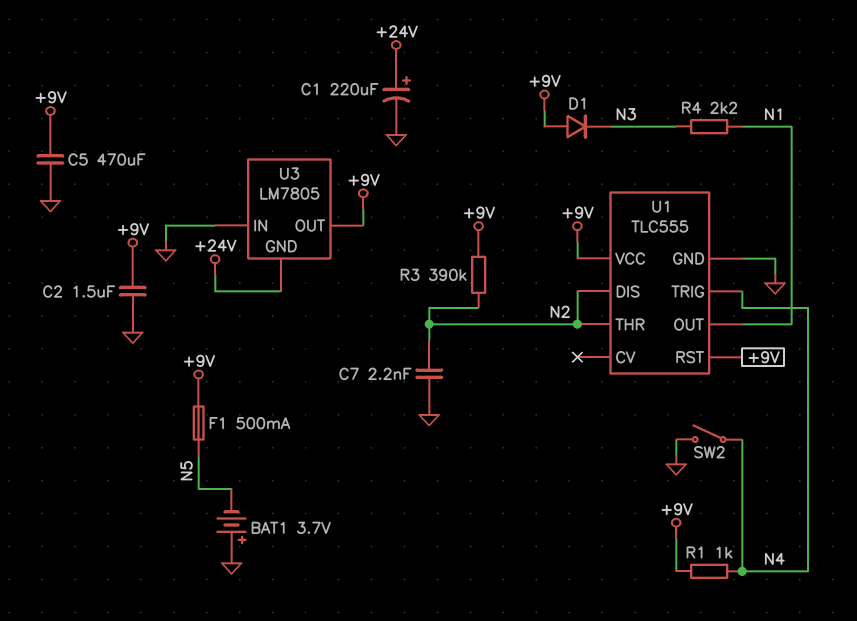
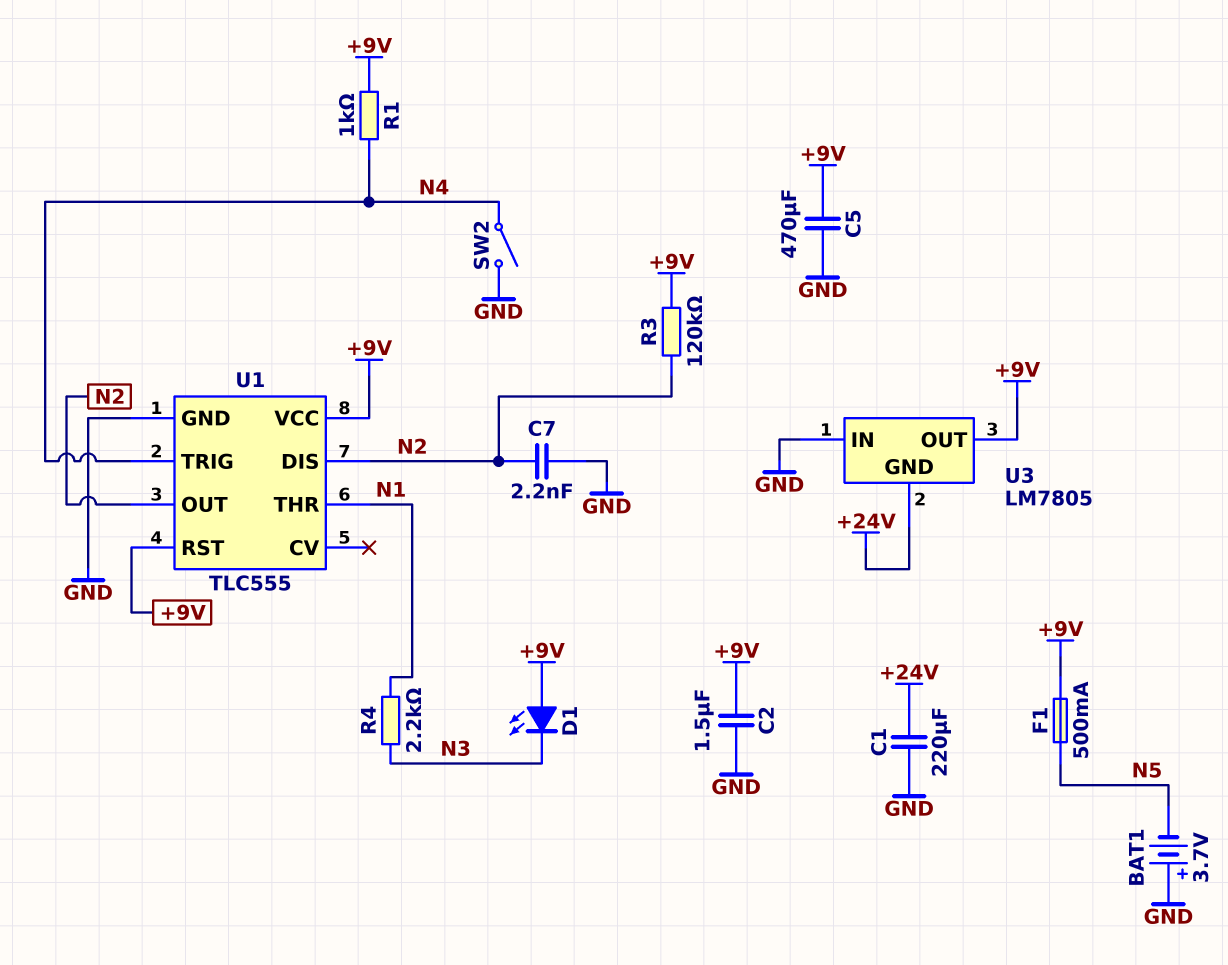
C1: 220uF (plus +24V, minus GND) -> 220uF (+24V, GND)
D1: diode (A +9V, K N3) -> LED (A +9V, K N3)
R3: 390k (+9V, N2) -> 120k (+9V, N2)
U1 pin OUT: N1 -> N2
U1 pin THR: N2 -> N1

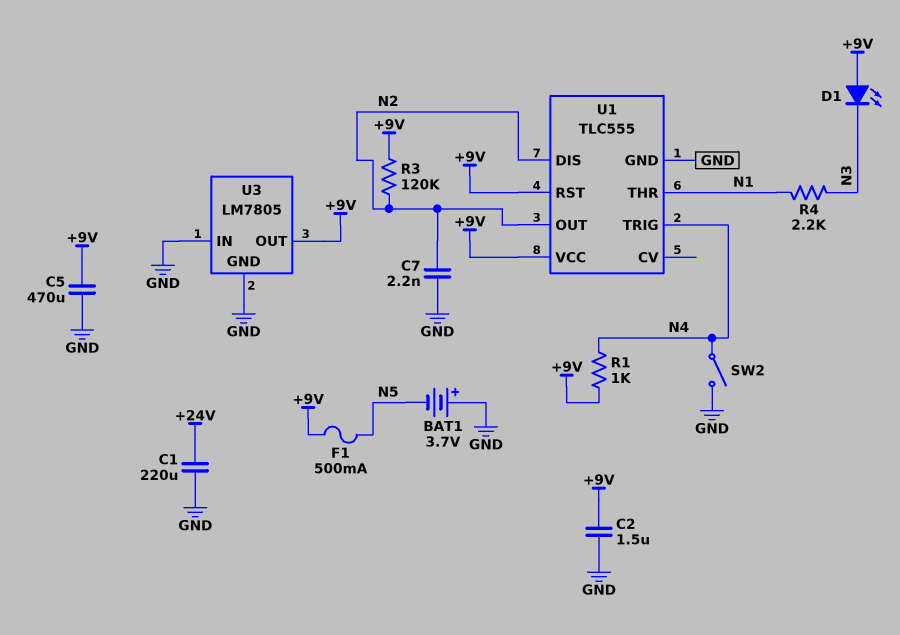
U3 pin GND: +24V -> GND

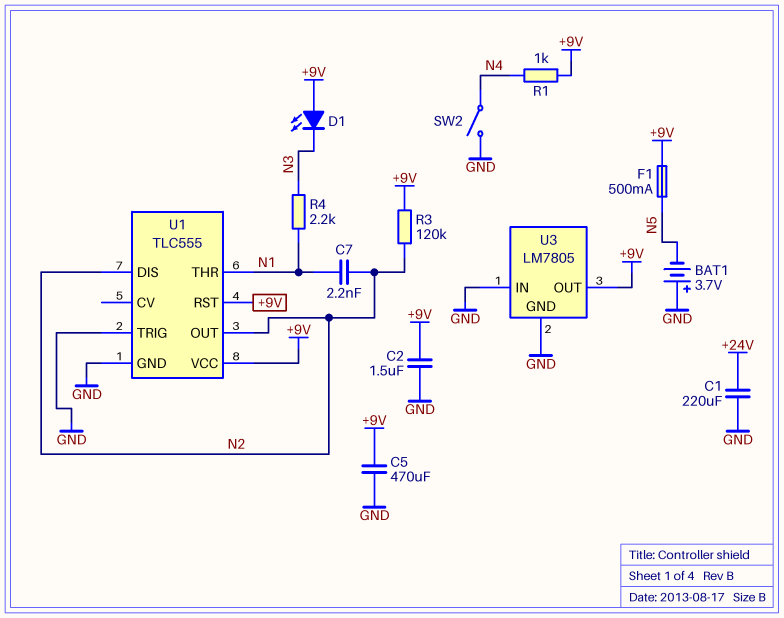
C7: 2.2nF (GND, N2) -> 2.2nF (N1, N2)
U1 pin TRIG: N4 -> GND

